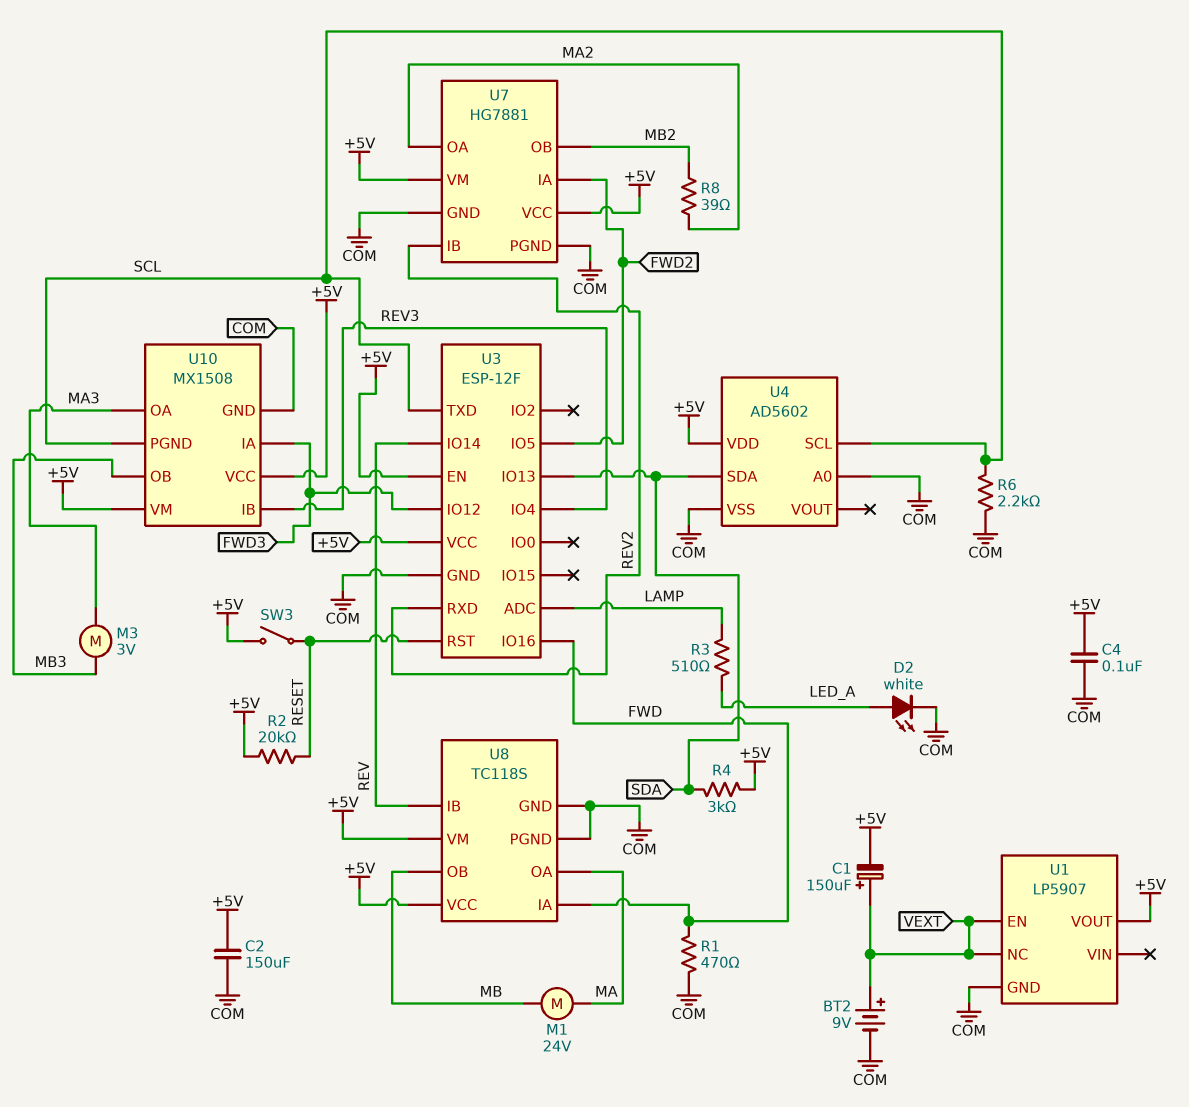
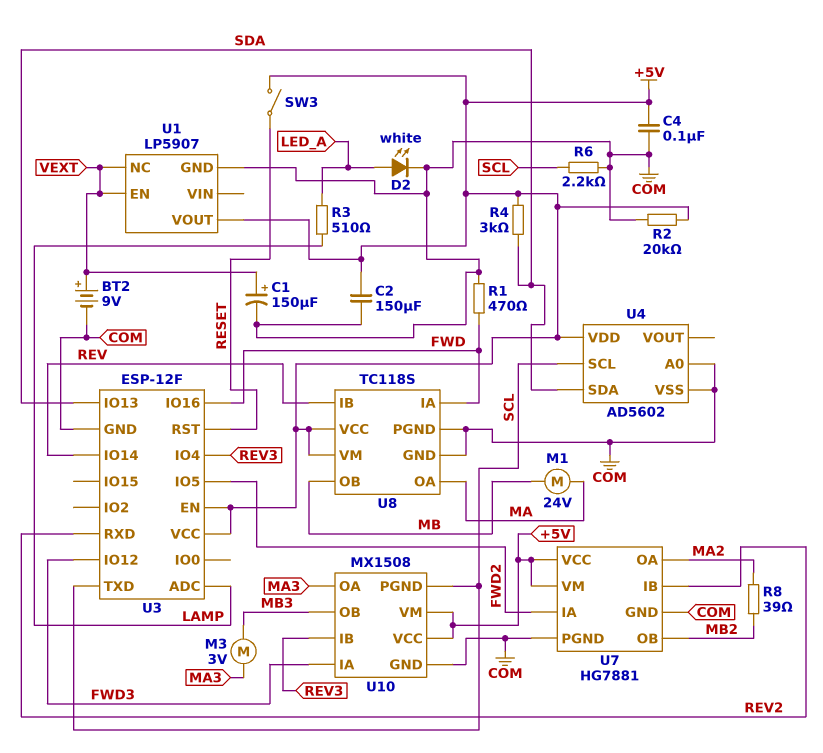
C1: 150uF (plus VEXT, minus +5V) -> 150uF (plus VEXT, minus COM)
R2: 20k (+5V, RESET) -> 20k (+5V, COM)

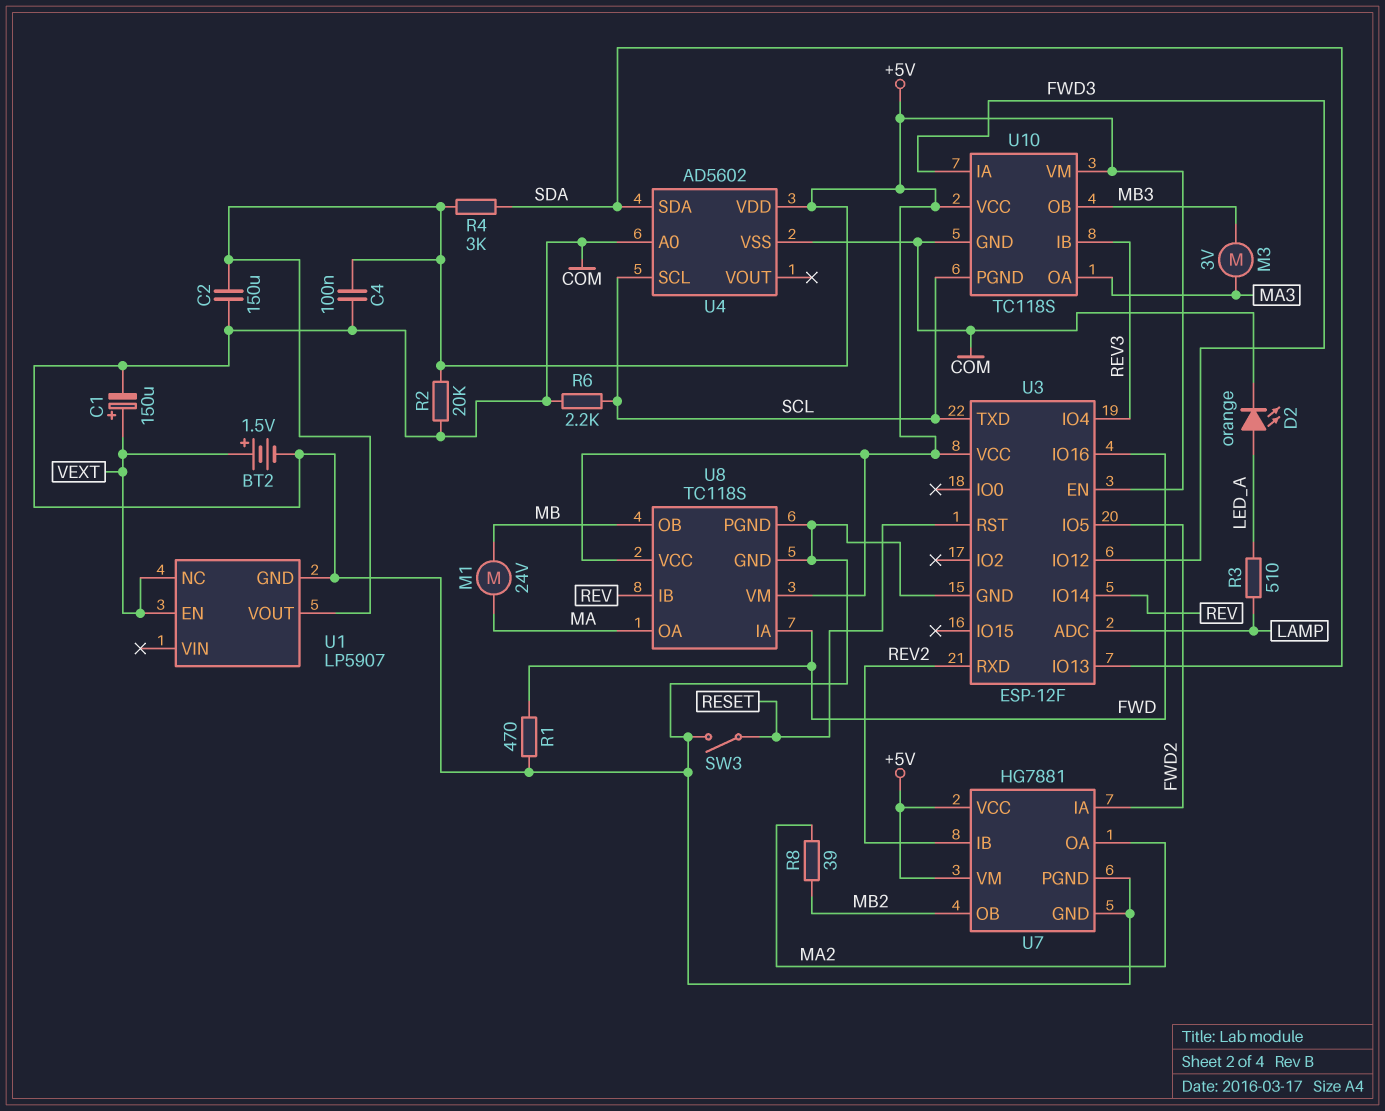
BT2: 9V (plus VEXT, minus COM) -> 1.5V (plus VEXT, minus COM)
D2: LED white (A LED_A, K COM) -> LED orange (A LED_A, K COM)
SW3: switch (+5V, RESET) -> switch (COM, RESET)
U10: MX1508 -> TC118S

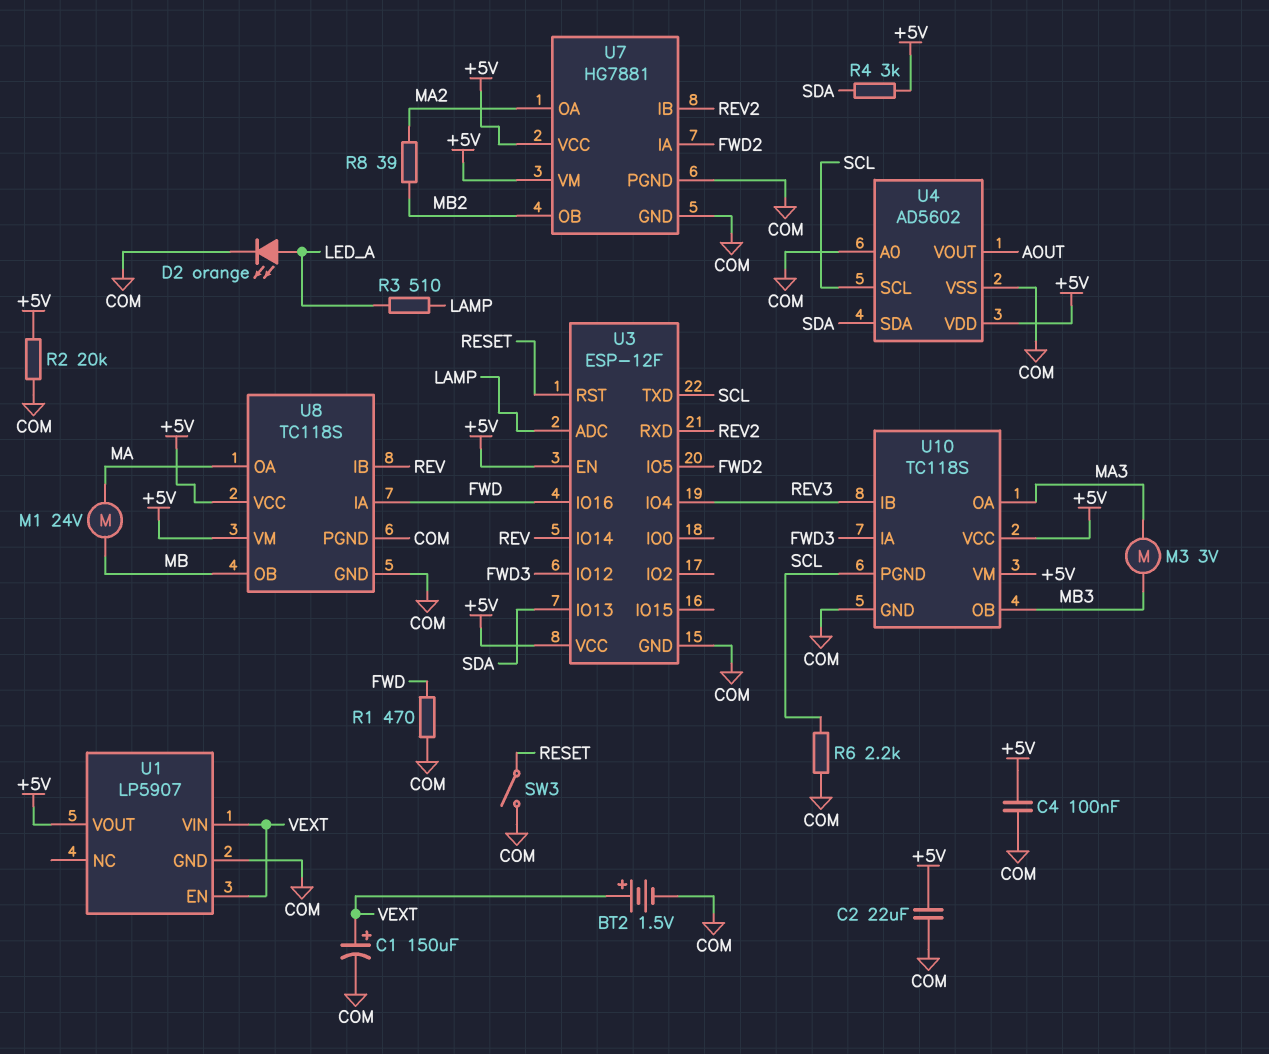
C2: 150uF (+5V, COM) -> 22uF (+5V, COM)
U1 pin NC: VEXT -> none
U1 pin VIN: none -> VEXT
U4 pin VOUT: none -> AOUT

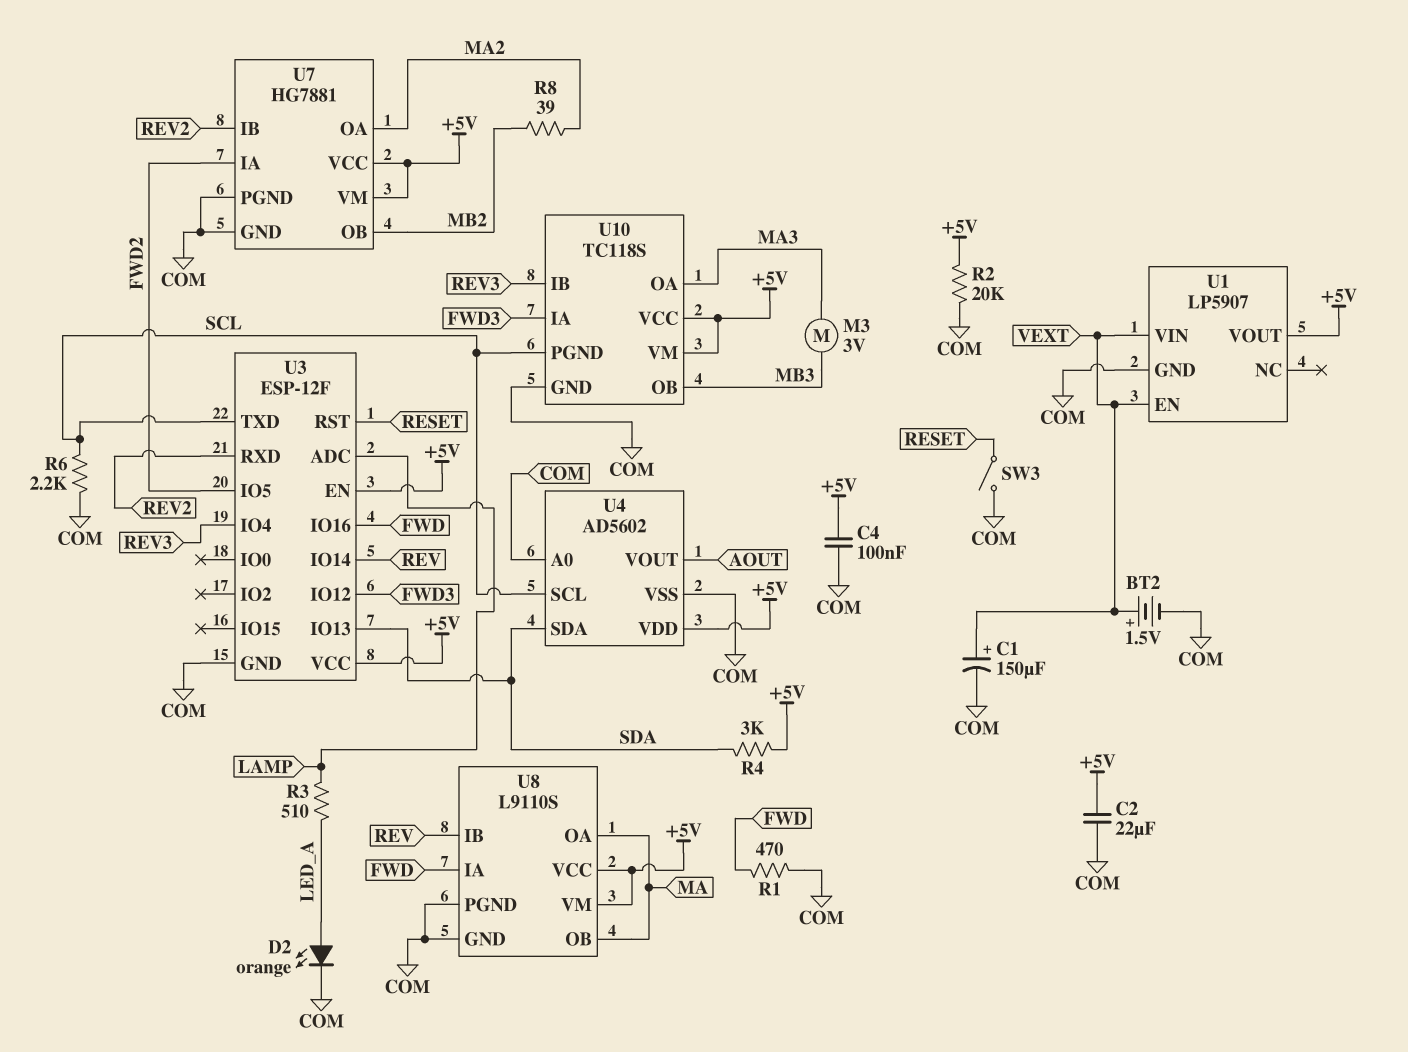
M1: motor 24V (MA, MB) -> none
U8: TC118S -> L9110S
U8 pin OB: MB -> MA

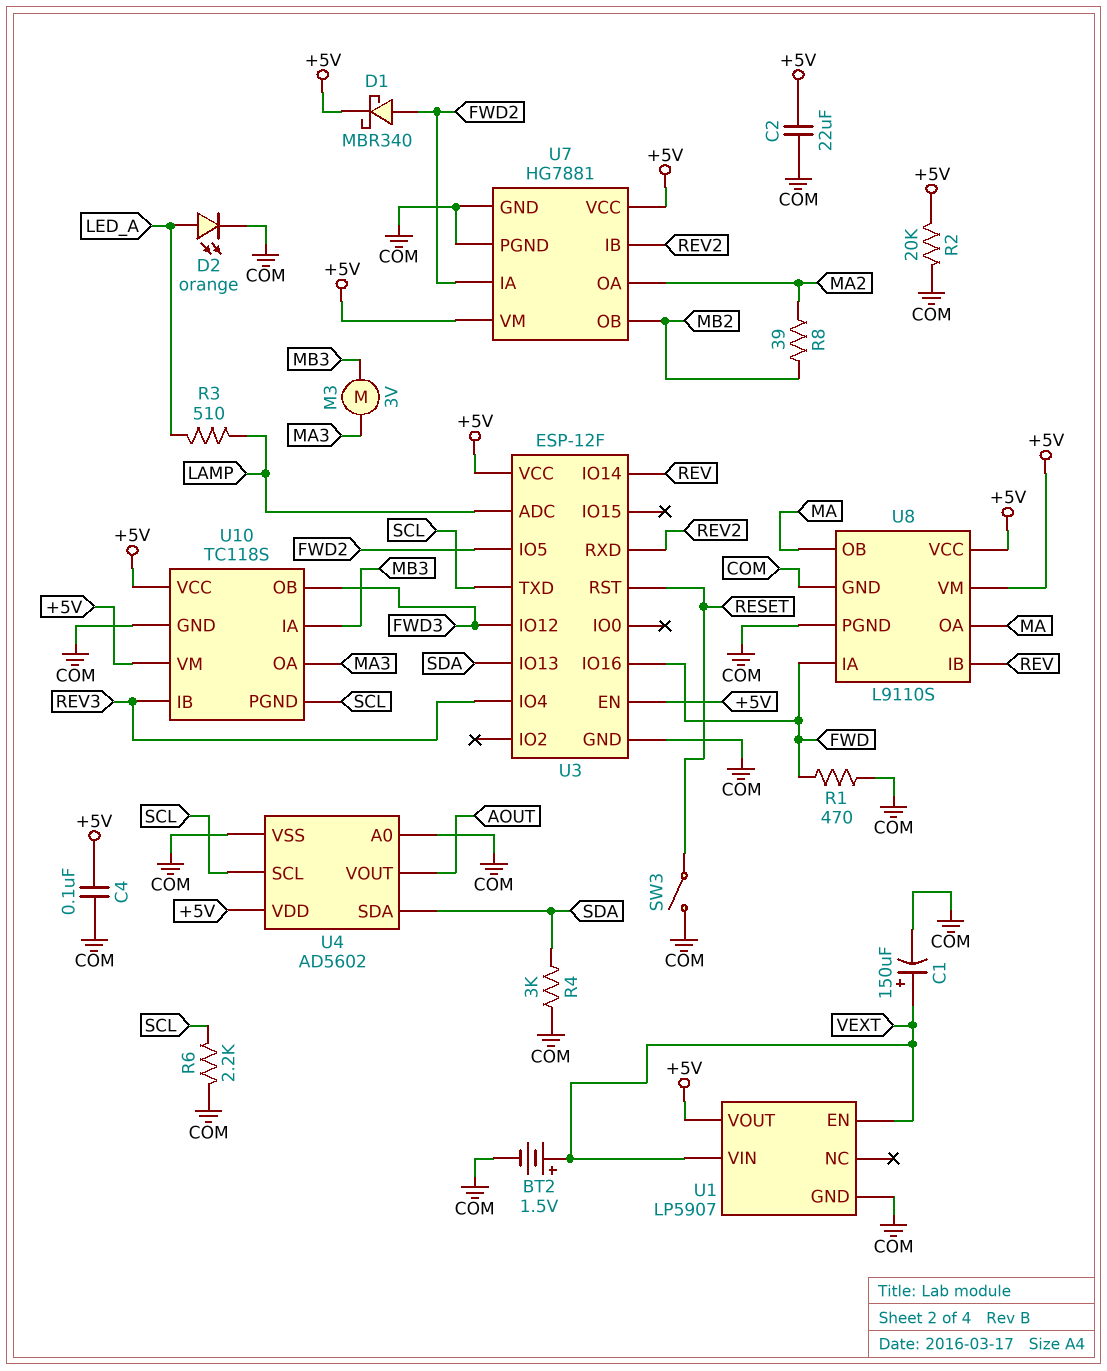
D1: none -> schottky MBR340 (A FWD2, K +5V)
R4: 3k (+5V, SDA) -> 3k (COM, SDA)
U10 pin IA: FWD3 -> MB3
U10 pin OB: MB3 -> FWD3

